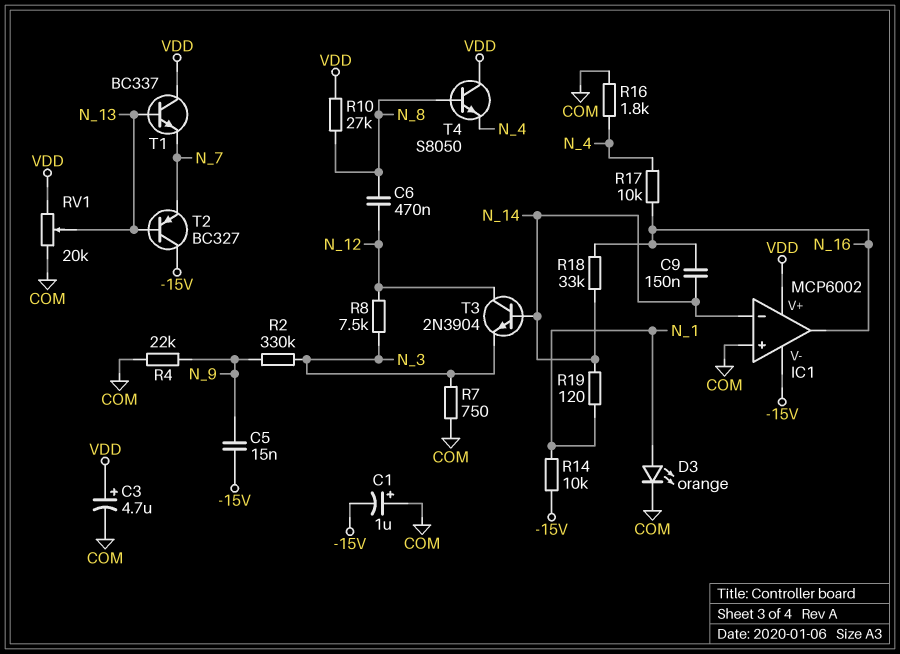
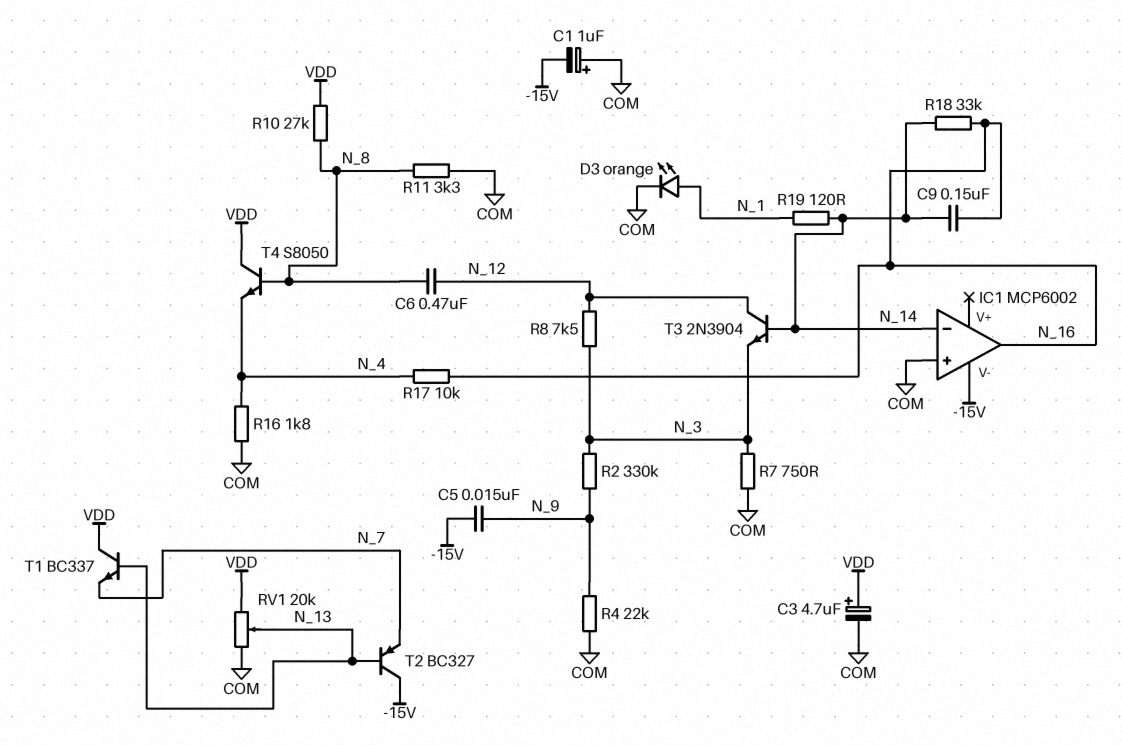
IC1 pin V+: VDD -> none
R11: none -> 3.3k (COM, N_8)
R14: 10k (-15V, N_1) -> none

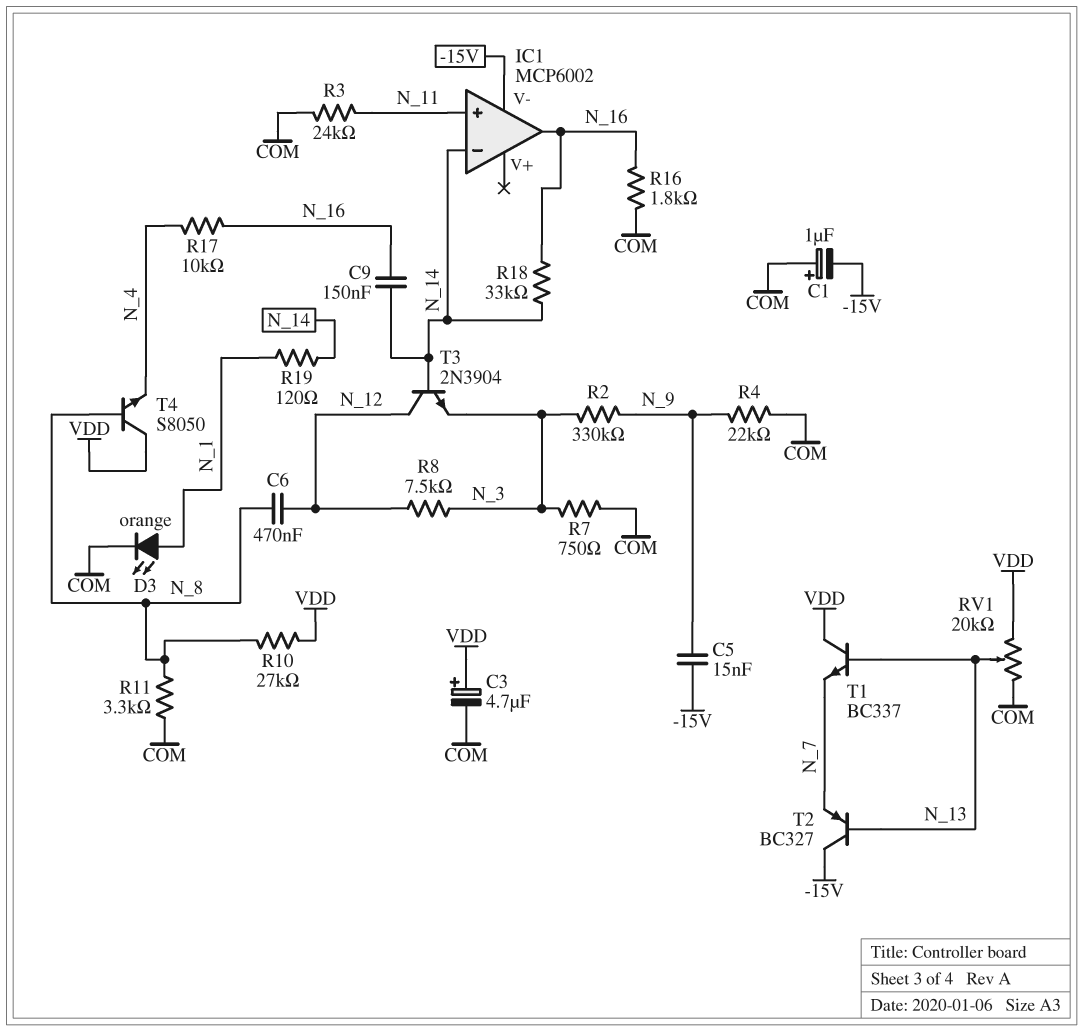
IC1 pin in+: COM -> N_11
R3: none -> 24k (COM, N_11)
R16: 1.8k (COM, N_4) -> 1.8k (COM, N_16)

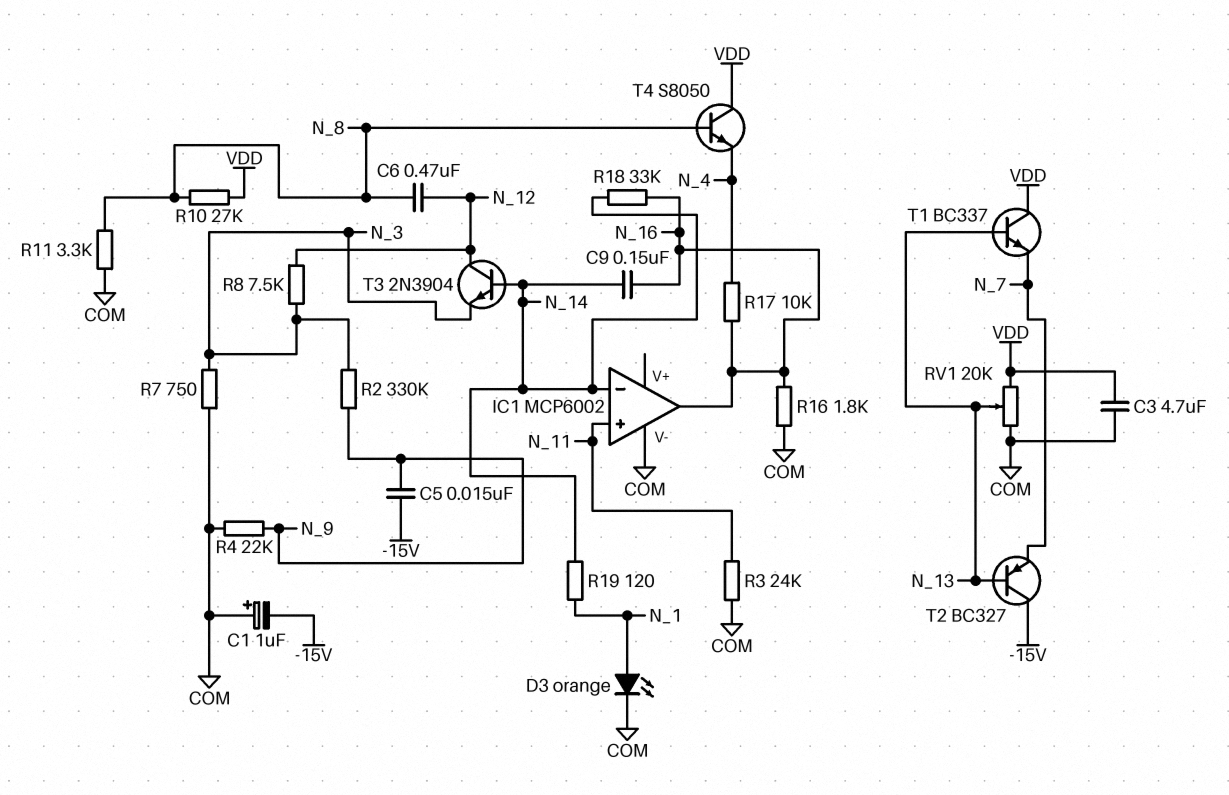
C3: 4.7uF (plus VDD, minus COM) -> 4.7uF (COM, VDD)
IC1 pin V-: -15V -> COM

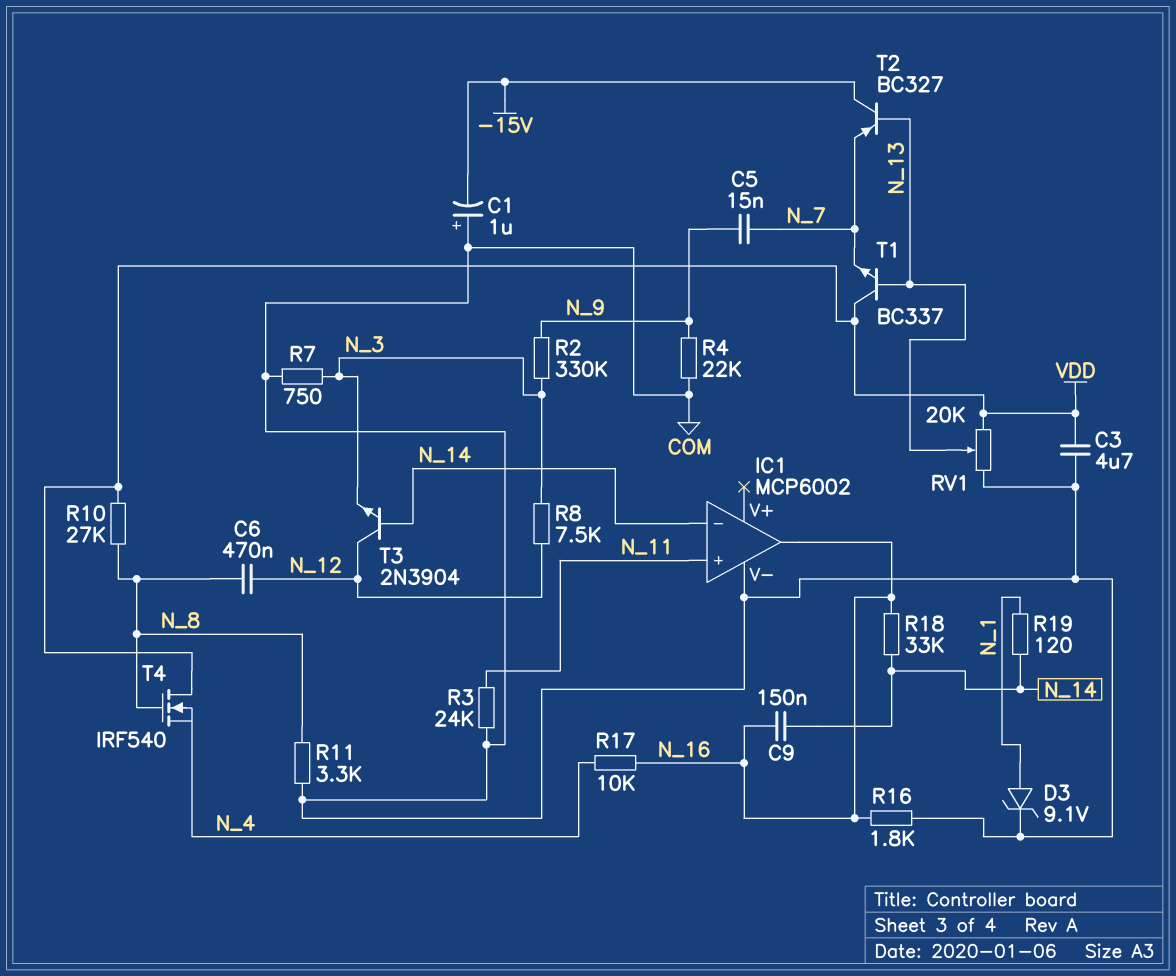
C5: 15nF (-15V, N_9) -> 15nF (N_7, N_9)
D3: LED orange (A N_1, K COM) -> zener 9.1V (A N_1, K COM)
T4: NPN S8050 (B N_8, C VDD, E N_4) -> NMOS IRF540 (G N_8, D VDD, S N_4)

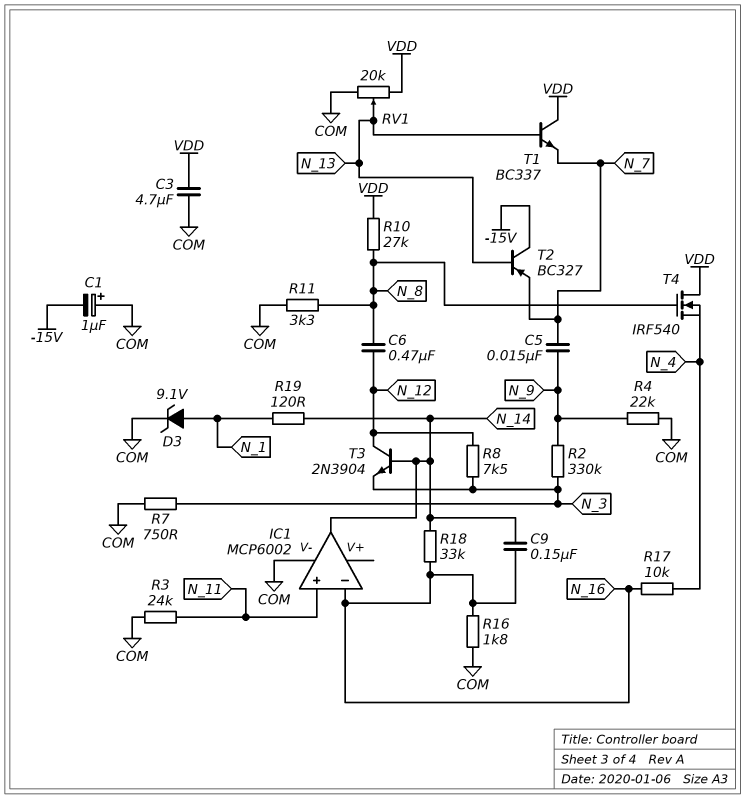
IC1 pin in-: N_14 -> N_16
IC1 pin out: N_16 -> N_14

